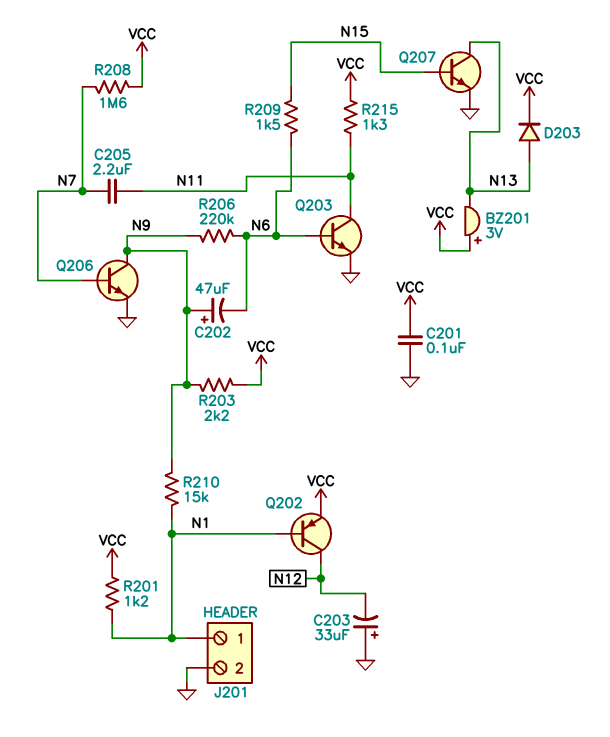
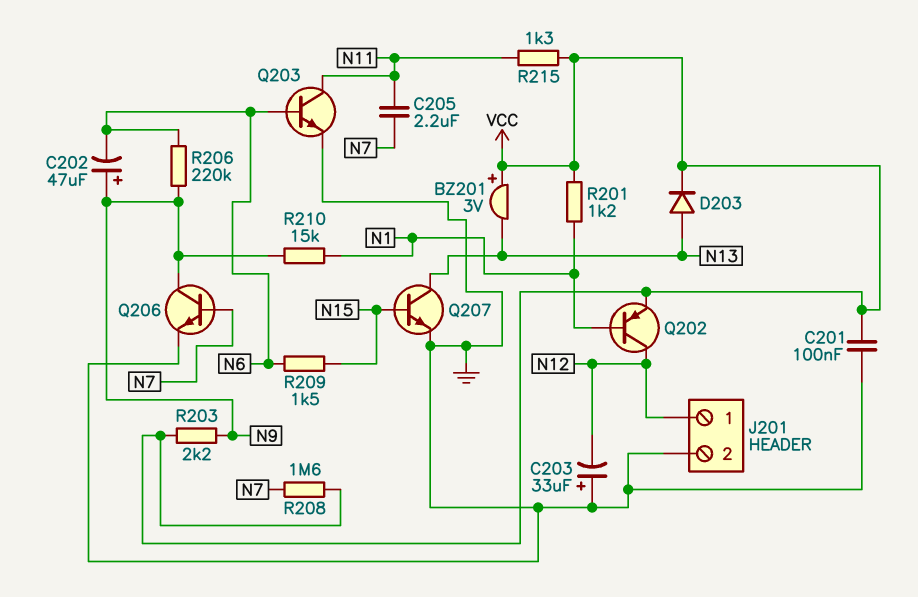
J201 pin 1: N1 -> N12

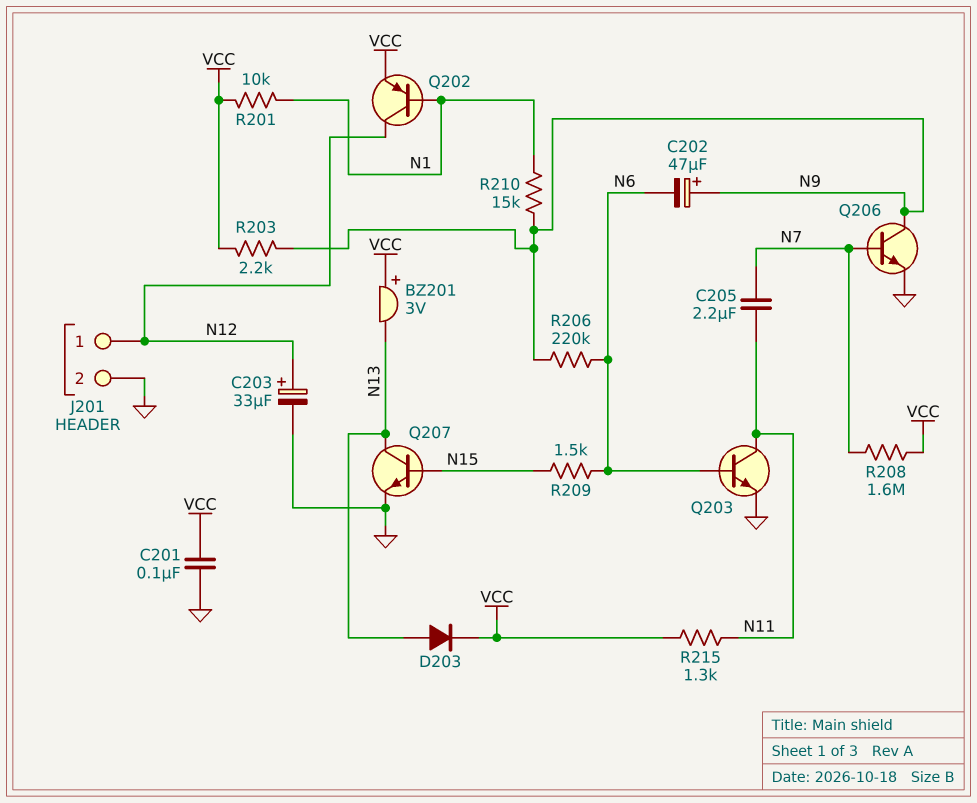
C203: 33uF (plus GND, minus N12) -> 33uF (plus N12, minus GND)
R201: 1.2k (N1, VCC) -> 10k (N1, VCC)

